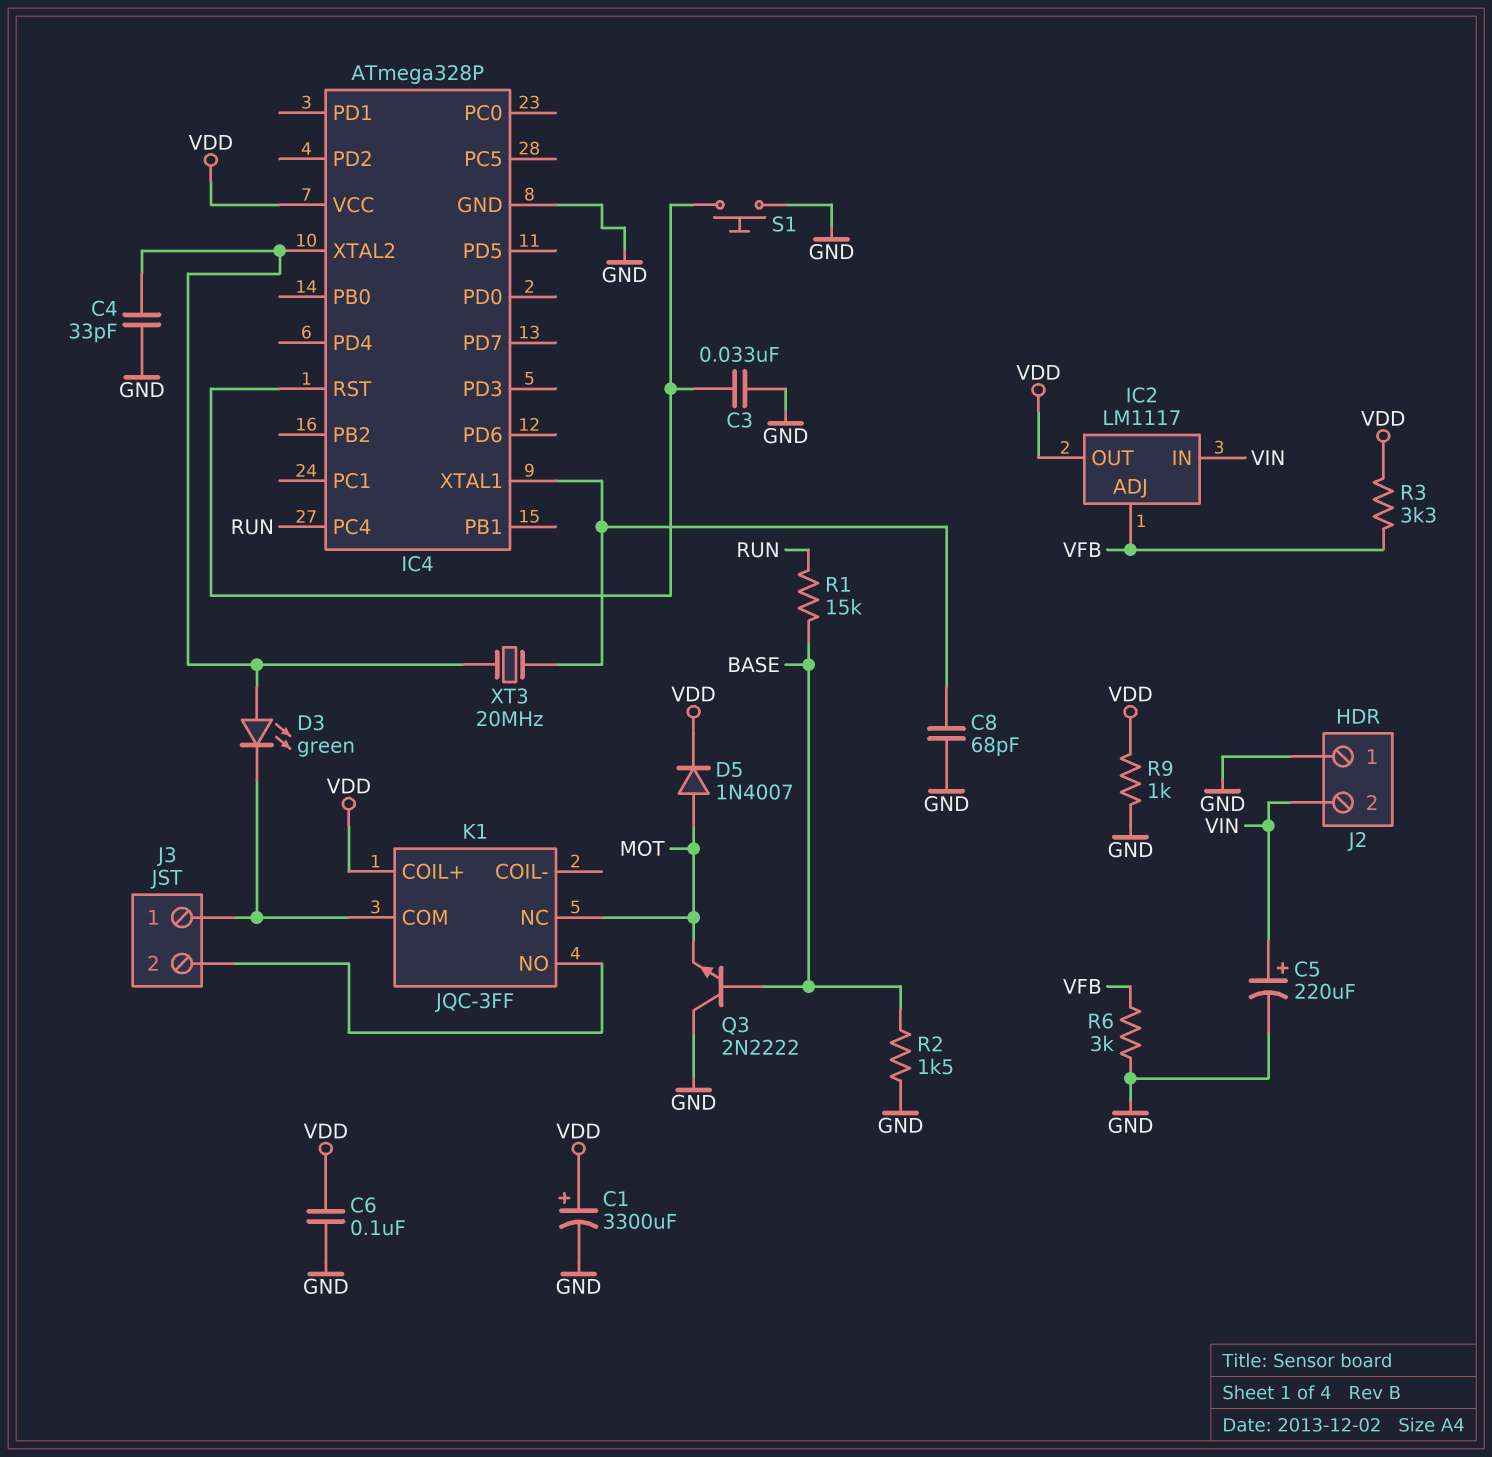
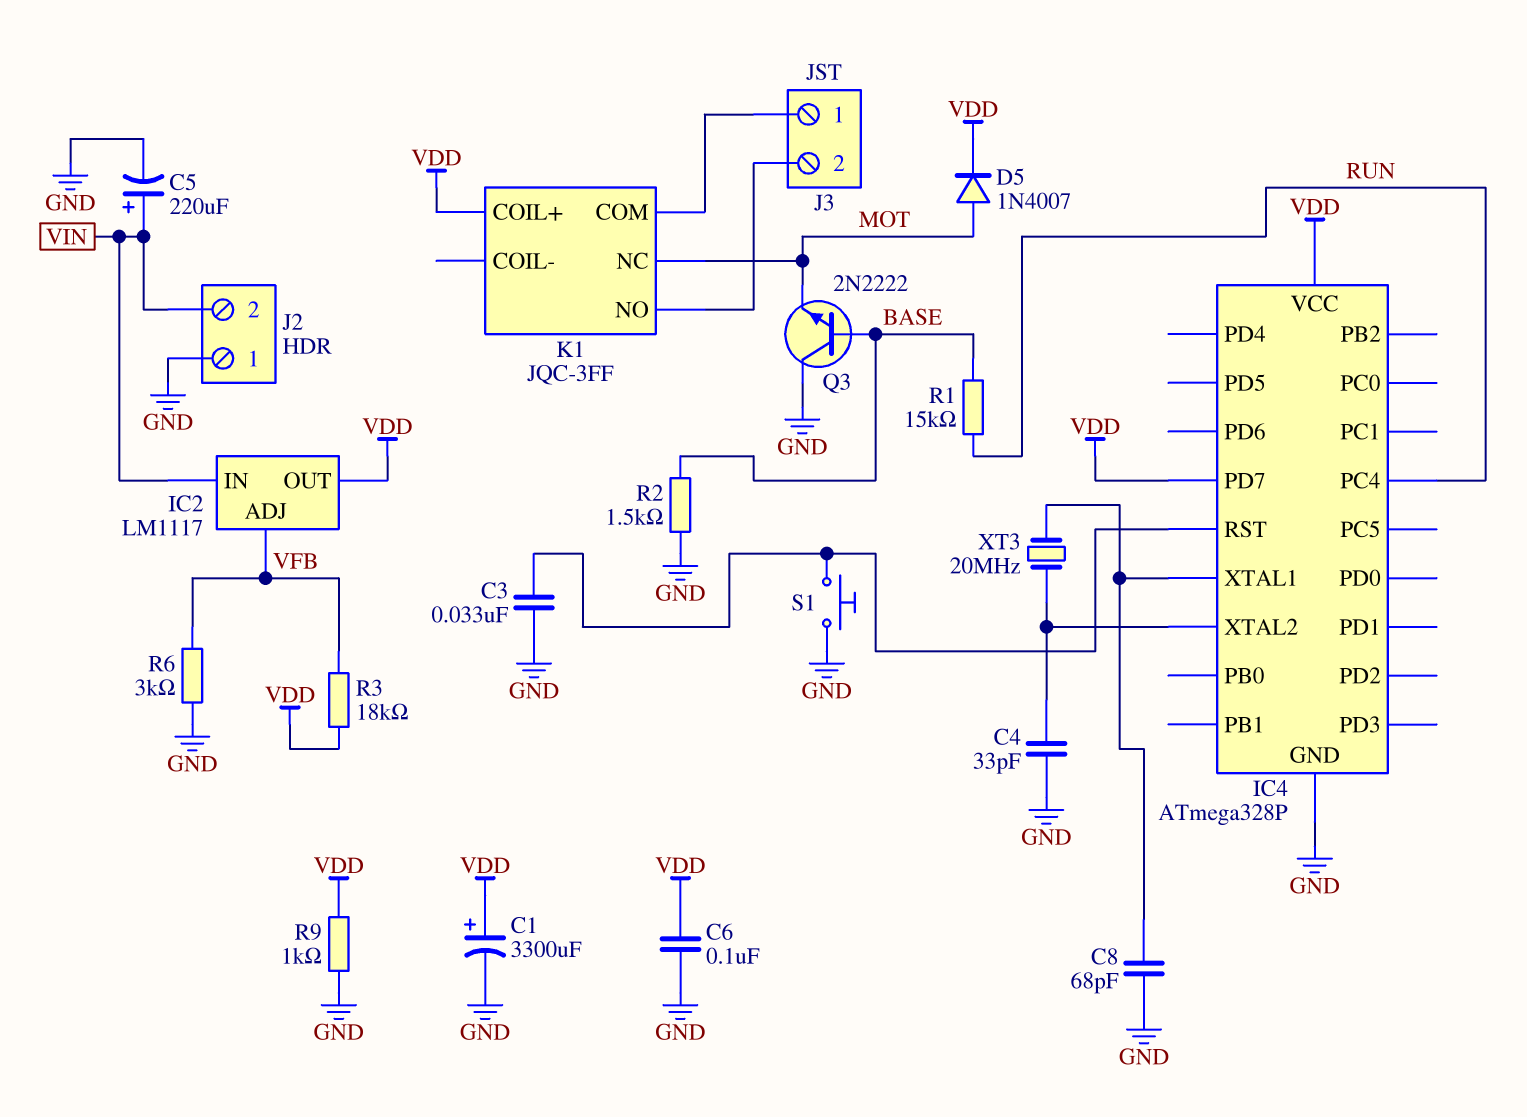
D3: LED green (A IC4/XTAL2, K J3/1) -> none
IC4 pin PD7: none -> VDD
R3: 3.3k (VDD, VFB) -> 18k (VDD, VFB)

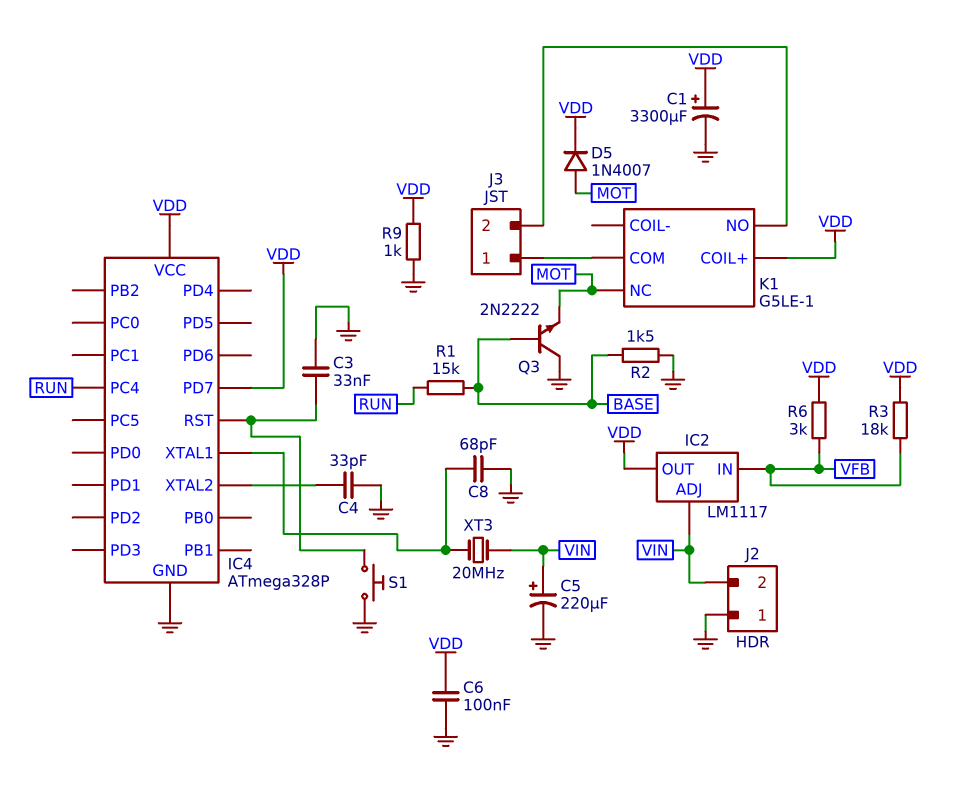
IC2 pin ADJ: VFB -> VIN
IC2 pin IN: VIN -> VFB
K1: JQC-3FF -> G5LE-1
R6: 3k (GND, VFB) -> 3k (VDD, VFB)
XT3: 20MHz (IC4/XTAL1, IC4/XTAL2) -> 20MHz (IC4/XTAL1, VIN)

